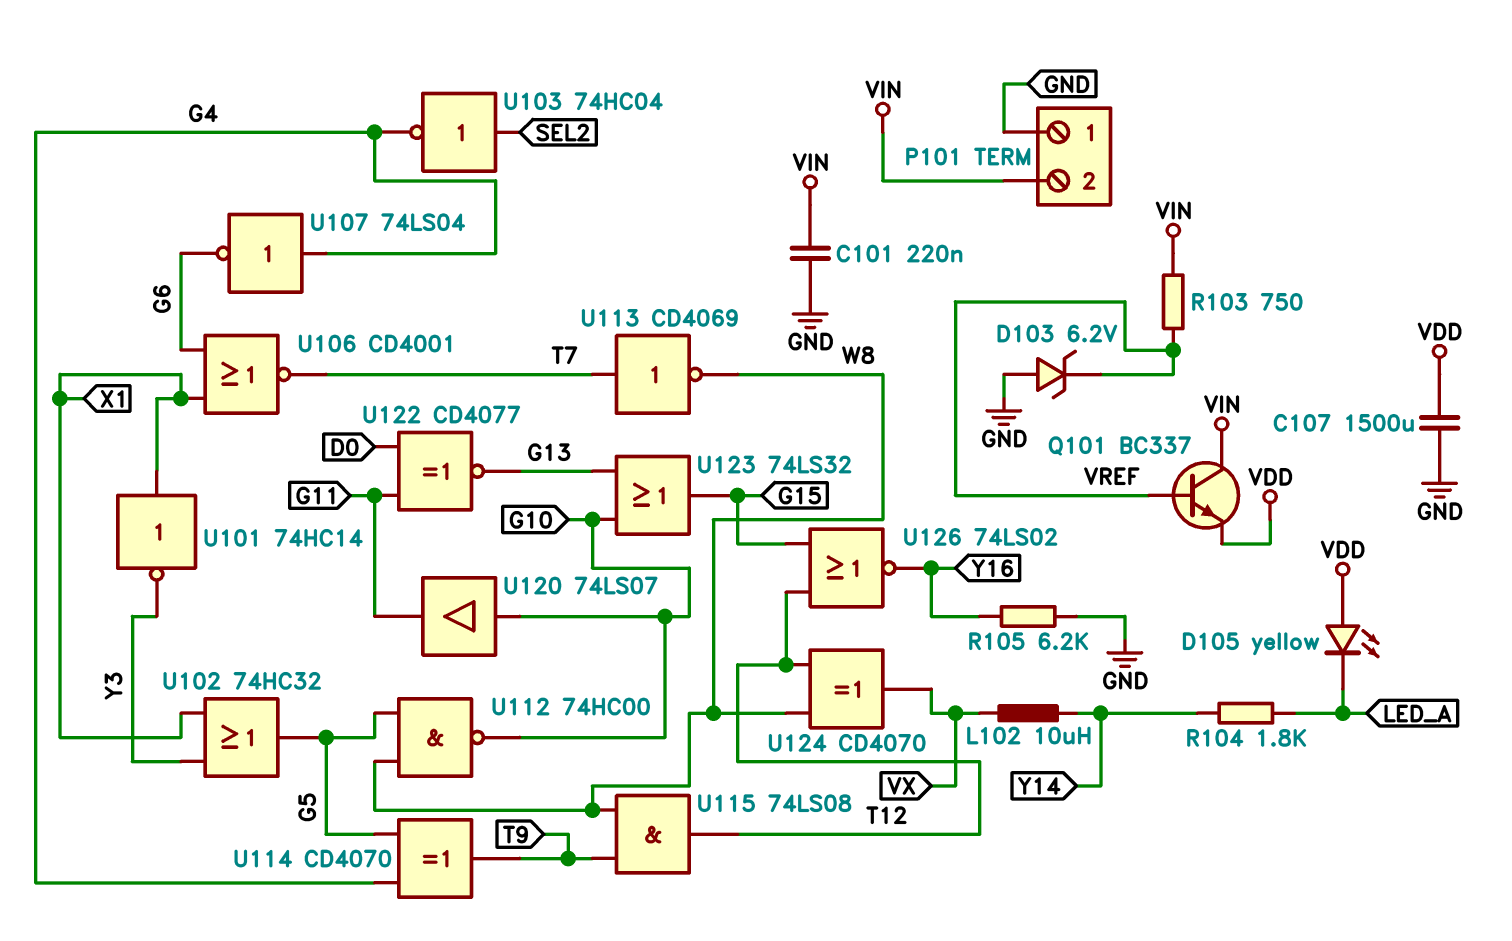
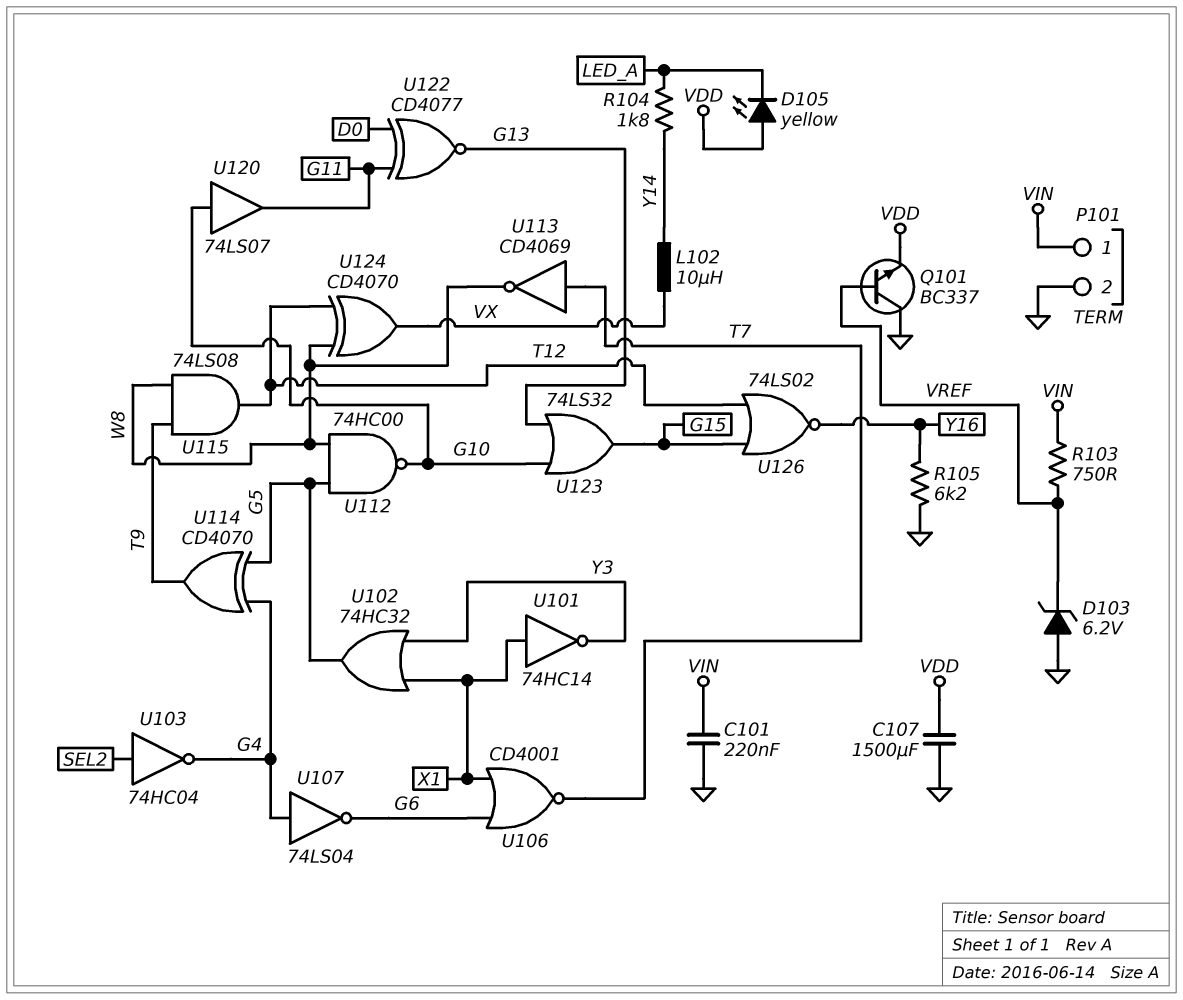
P101 pin 1: GND -> VIN
P101 pin 2: VIN -> GND
Q101: NPN BC337 (B VREF, C VIN, E VDD) -> NPN BC337 (B VREF, C GND, E VDD)

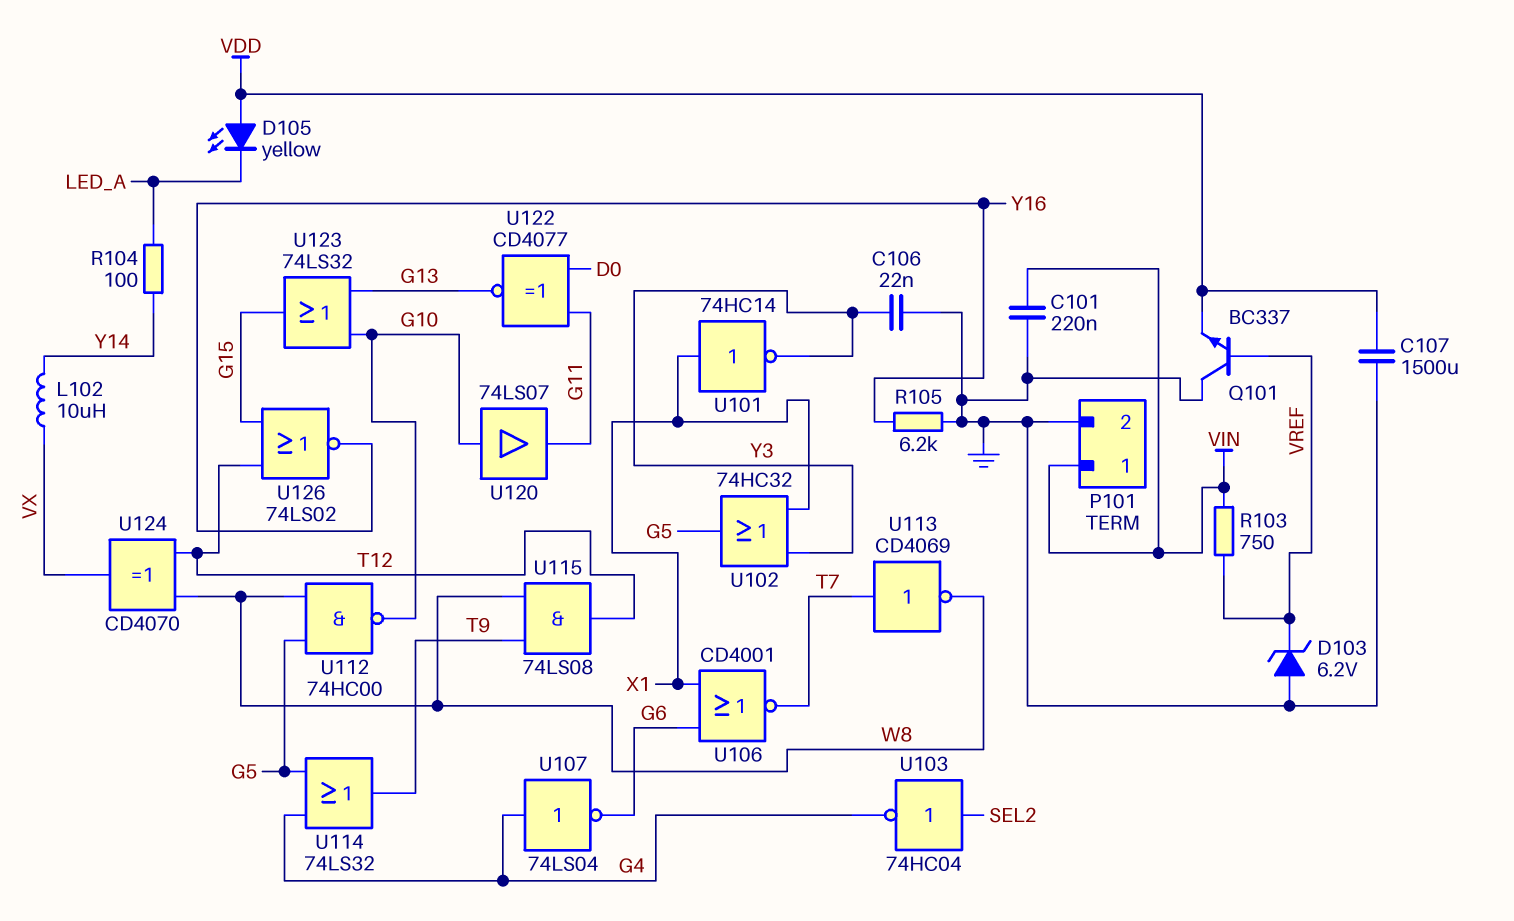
C106: none -> 22nF (GND, Y3)
R104: 1.8k (LED_A, Y14) -> 100 (LED_A, Y14)
U114: XOR CD4070 (in G4, in G5, out T9) -> OR 74LS32 (in G4, in G5, out T9)

